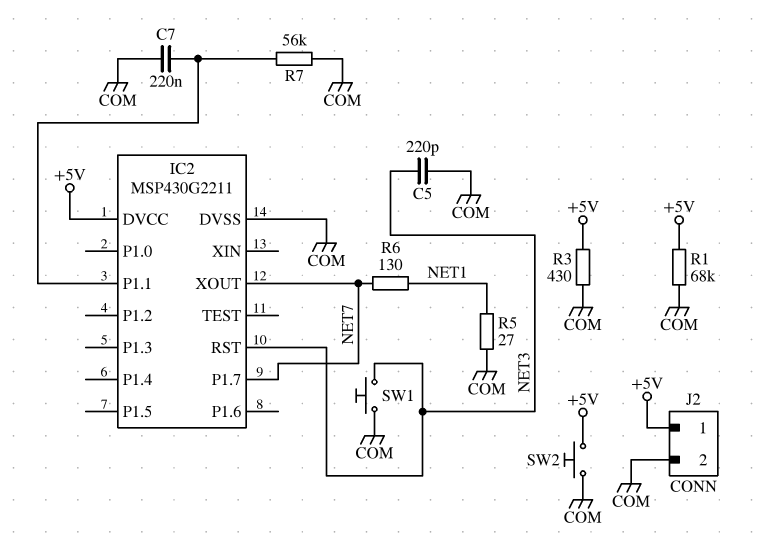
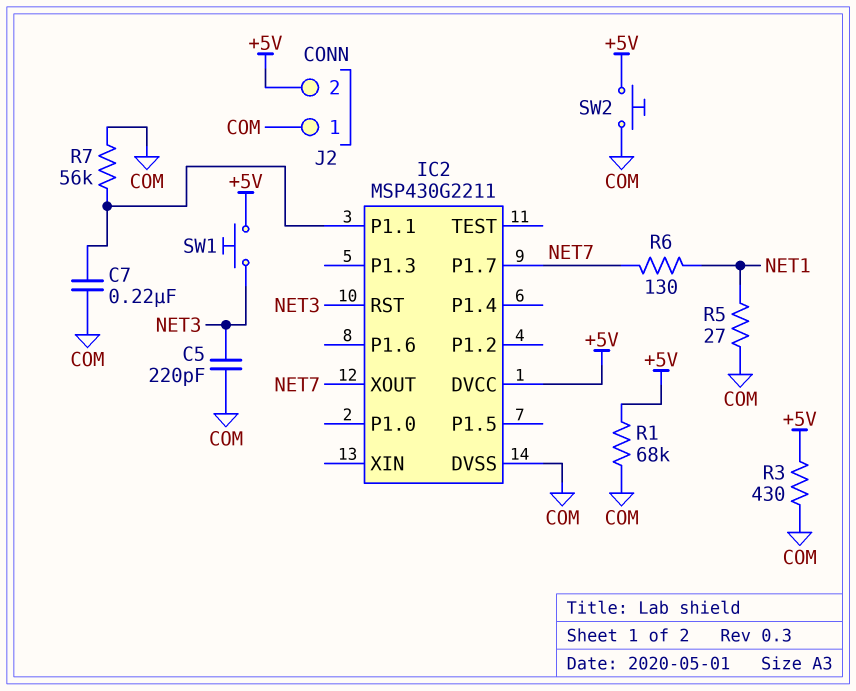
J2 pin 1: +5V -> COM
J2 pin 2: COM -> +5V
SW1: button (COM, NET3) -> button (+5V, NET3)

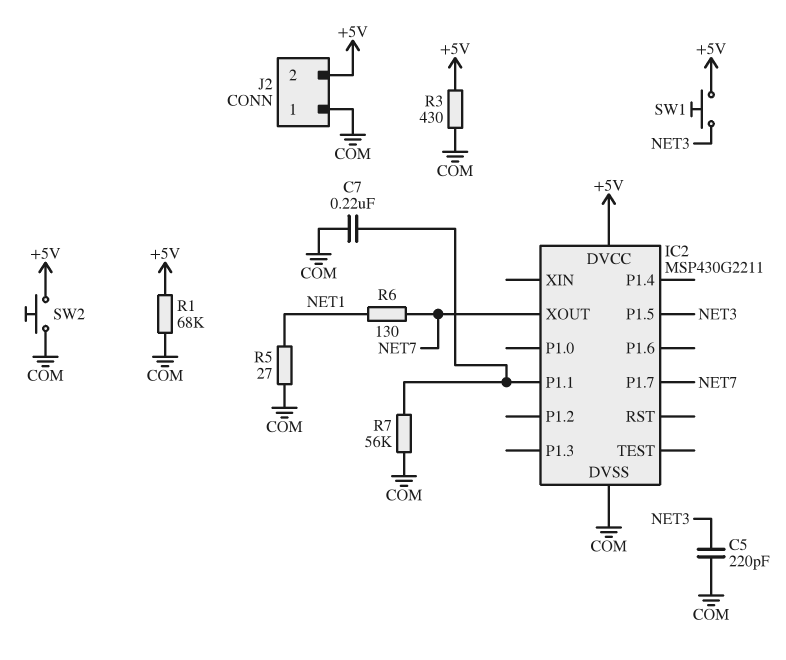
IC2 pin P1.5: none -> NET3
IC2 pin RST: NET3 -> none

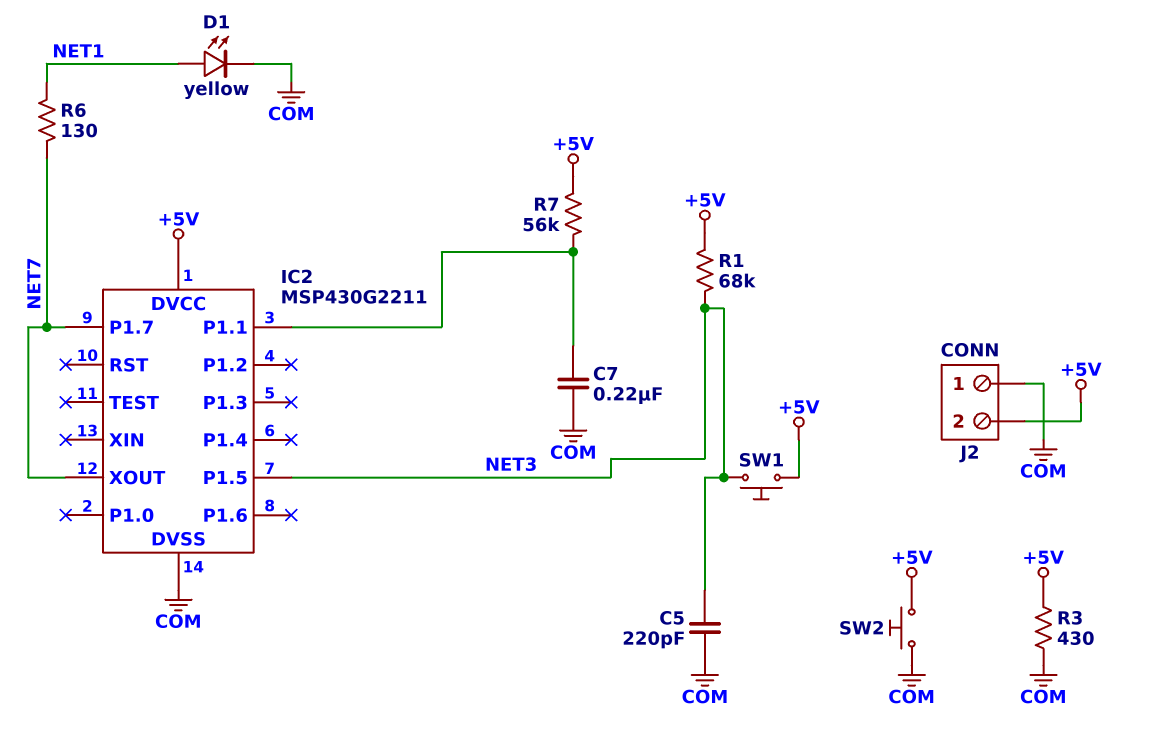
D1: none -> LED yellow (A NET1, K COM)
R1: 68k (+5V, COM) -> 68k (+5V, NET3)
R5: 27 (COM, NET1) -> none
R7: 56k (COM, IC2/P1.1) -> 56k (+5V, IC2/P1.1)

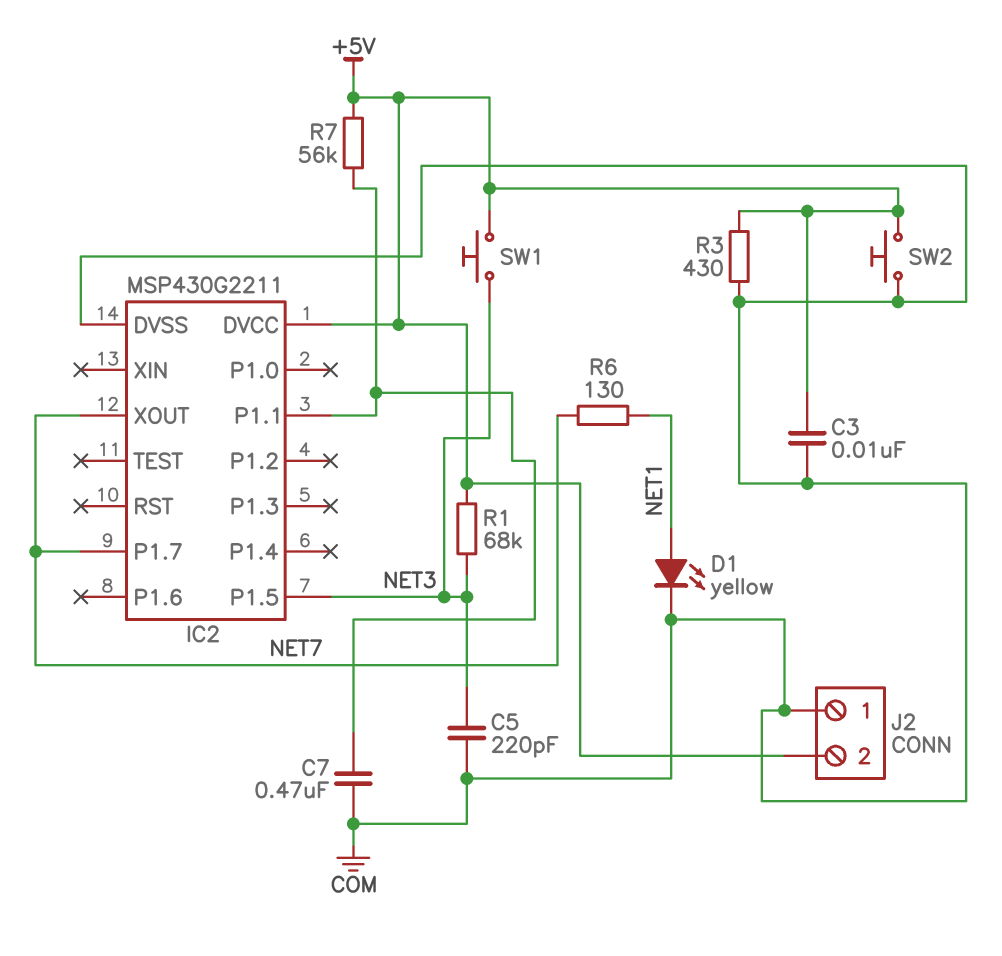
C3: none -> 10nF (+5V, COM)
C7: 220nF (COM, IC2/P1.1) -> 470nF (COM, IC2/P1.1)

